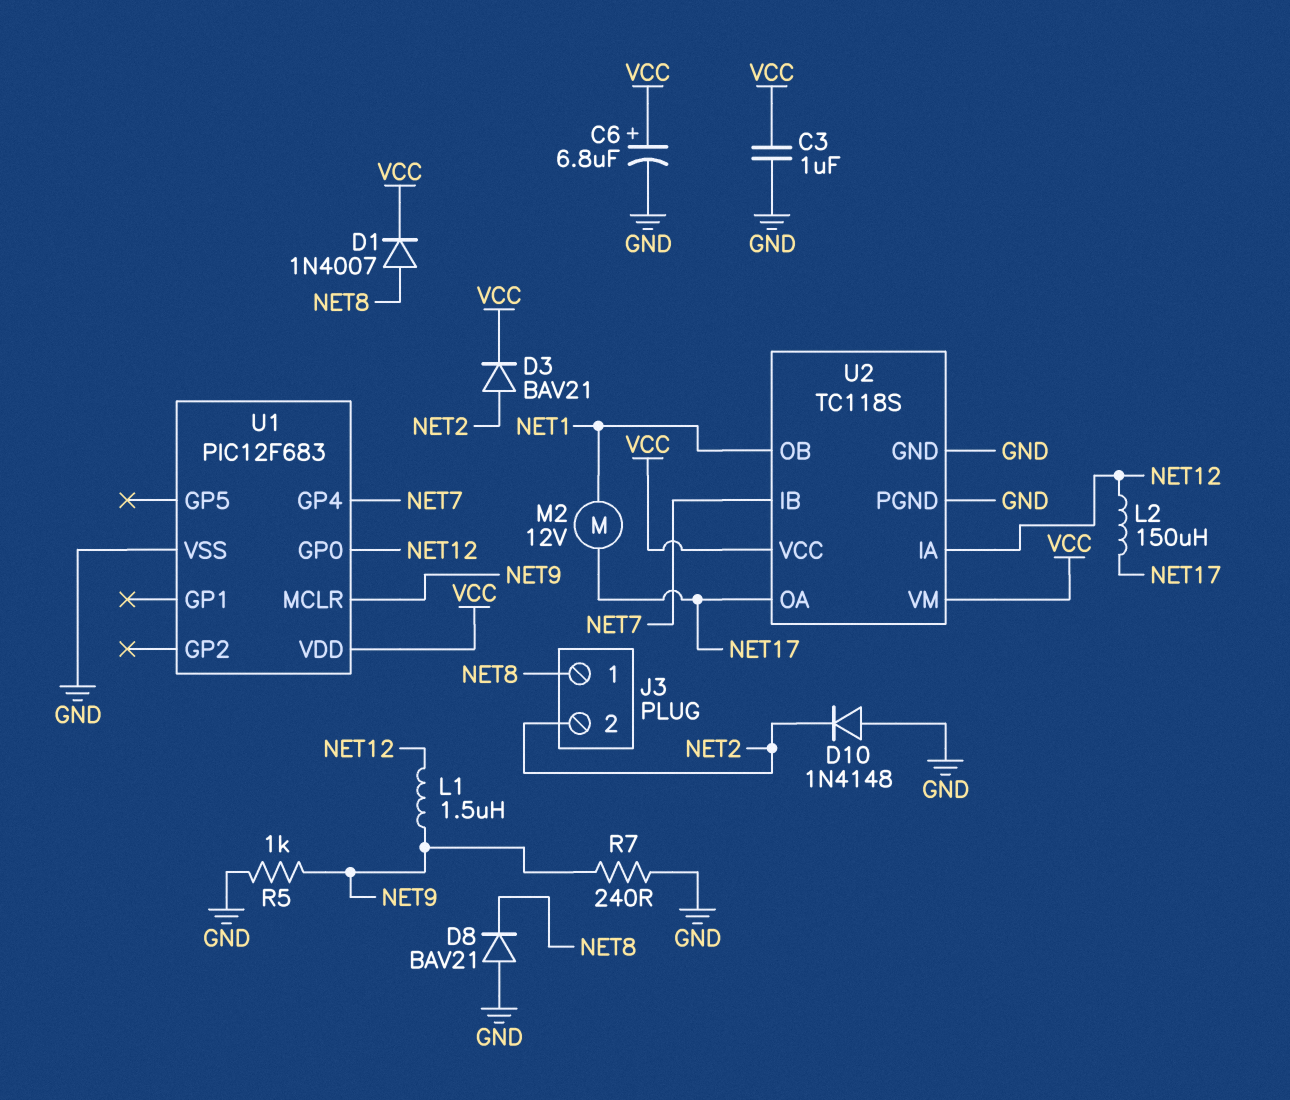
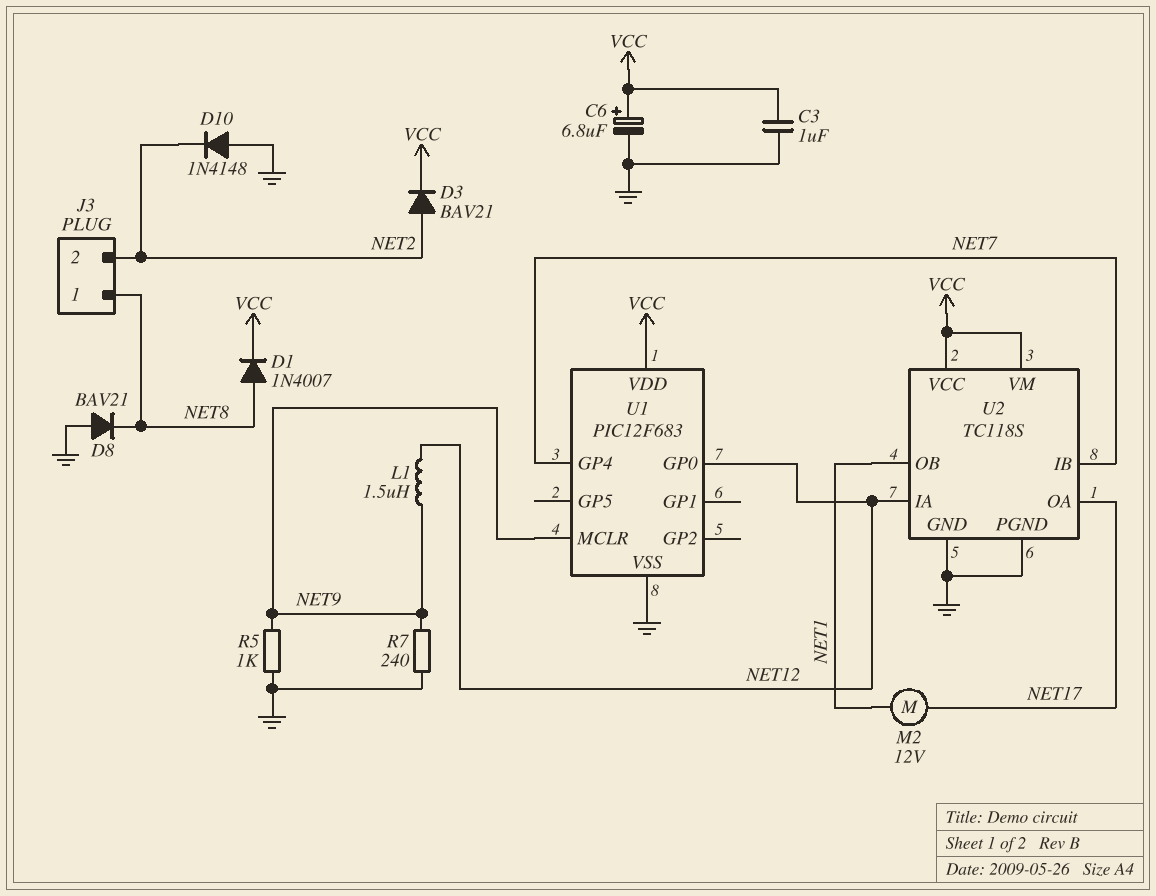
L2: 150uH (NET12, NET17) -> none

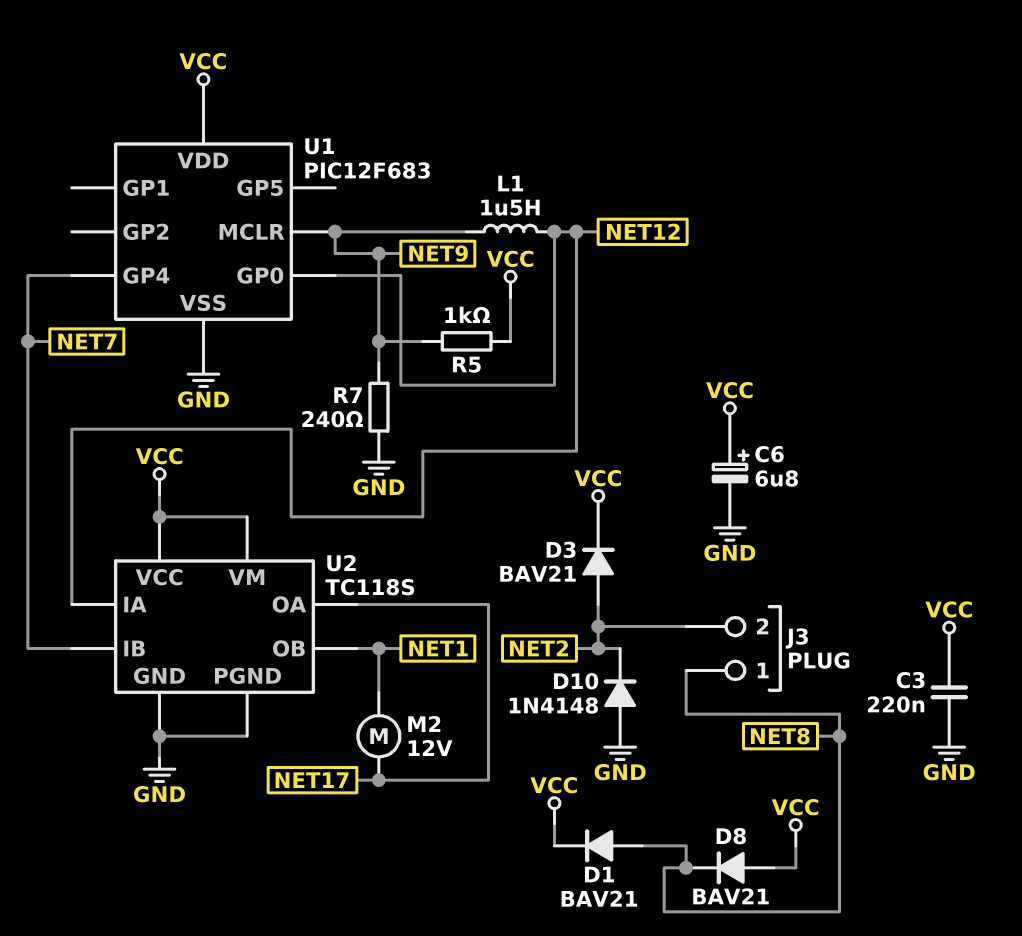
C3: 1uF (GND, VCC) -> 220nF (GND, VCC)
D1: diode 1N4007 (A NET8, K VCC) -> diode BAV21 (A NET8, K VCC)
D8: diode BAV21 (A GND, K NET8) -> diode BAV21 (A VCC, K NET8)
R5: 1k (GND, NET9) -> 1k (NET9, VCC)

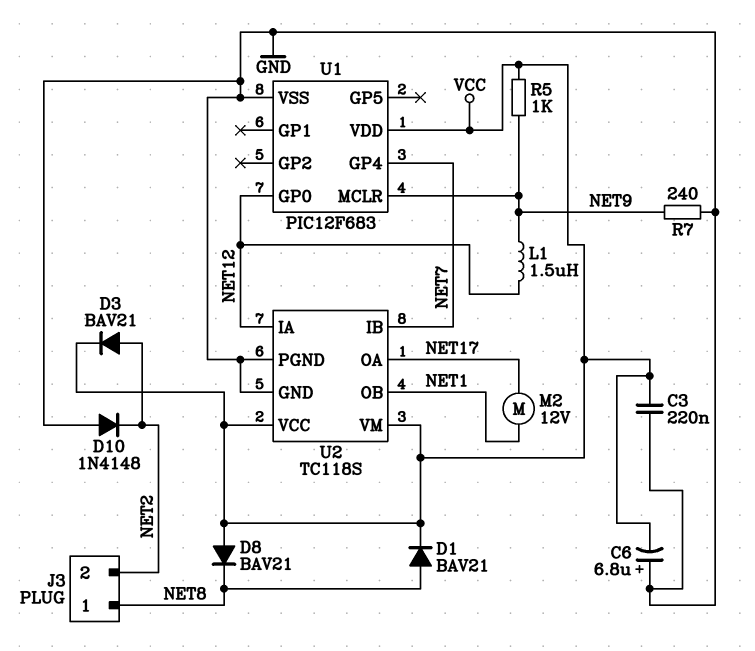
C6: 6.8uF (plus VCC, minus GND) -> 6.8uF (plus GND, minus VCC)

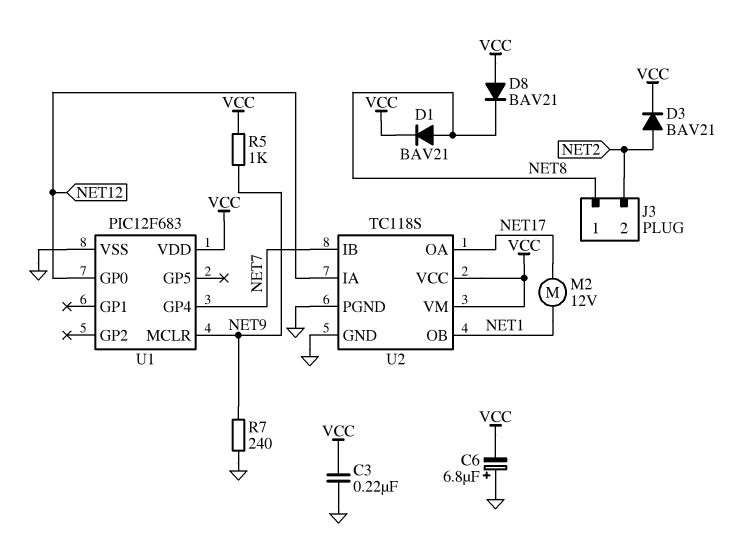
D10: diode 1N4148 (A GND, K NET2) -> none
L1: 1.5uH (NET9, NET12) -> none

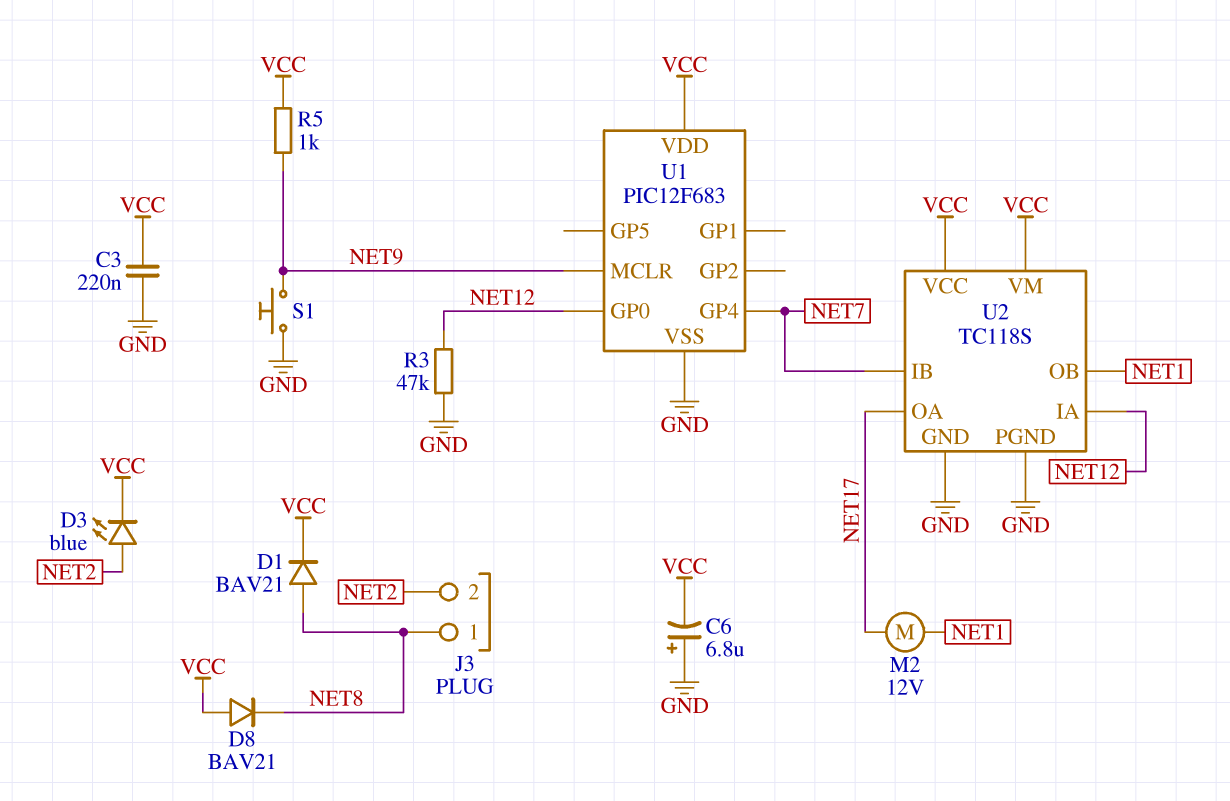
D3: diode BAV21 (A NET2, K VCC) -> LED blue (A NET2, K VCC)
R3: none -> 47k (GND, NET12)
R7: 240 (GND, NET9) -> none
S1: none -> button (GND, NET9)

